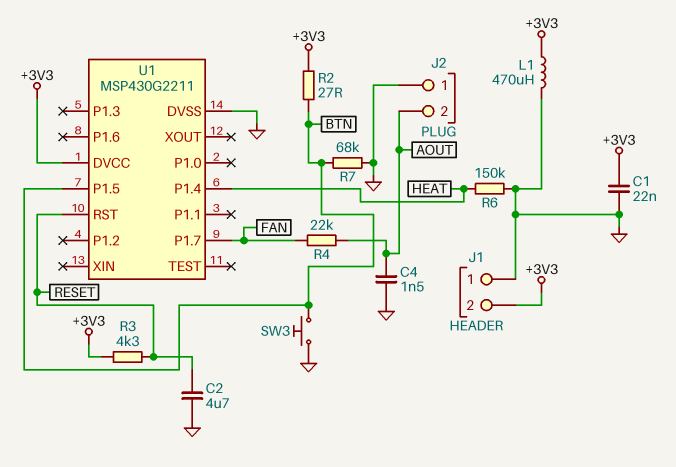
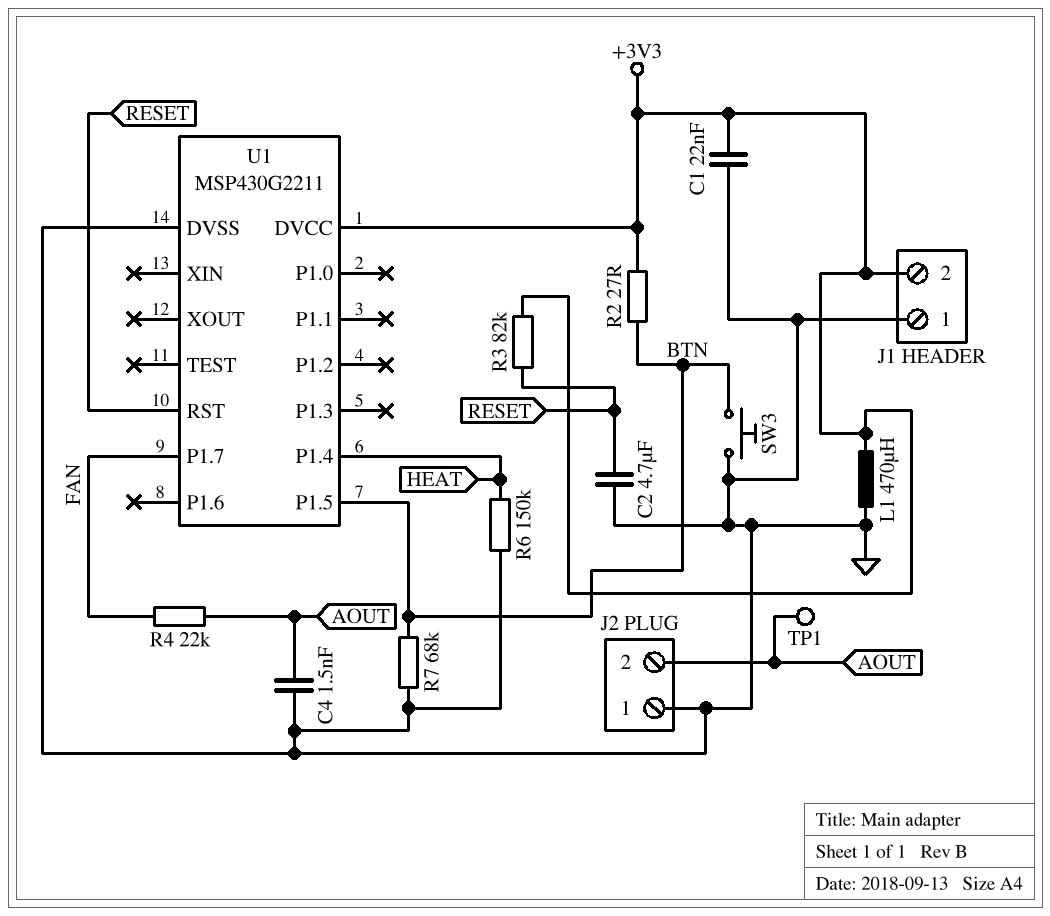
R3: 4.3k (+3V3, RESET) -> 82k (+3V3, RESET)
TP1: none -> test point (AOUT)

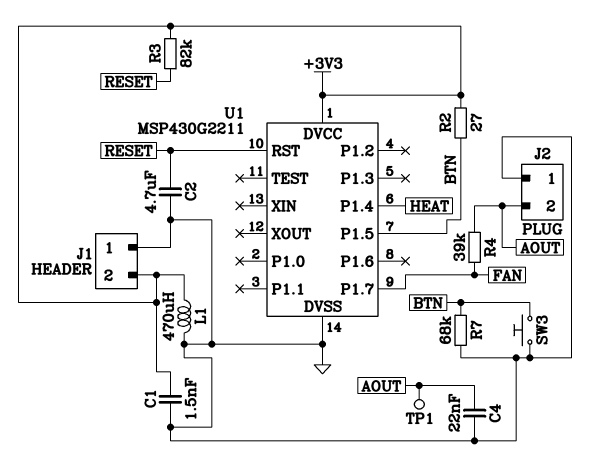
C1: 22nF (+3V3, GND) -> 1.5nF (+3V3, GND)
C4: 1.5nF (AOUT, GND) -> 22nF (AOUT, GND)
R4: 22k (AOUT, FAN) -> 39k (AOUT, FAN)
R6: 150k (GND, HEAT) -> none

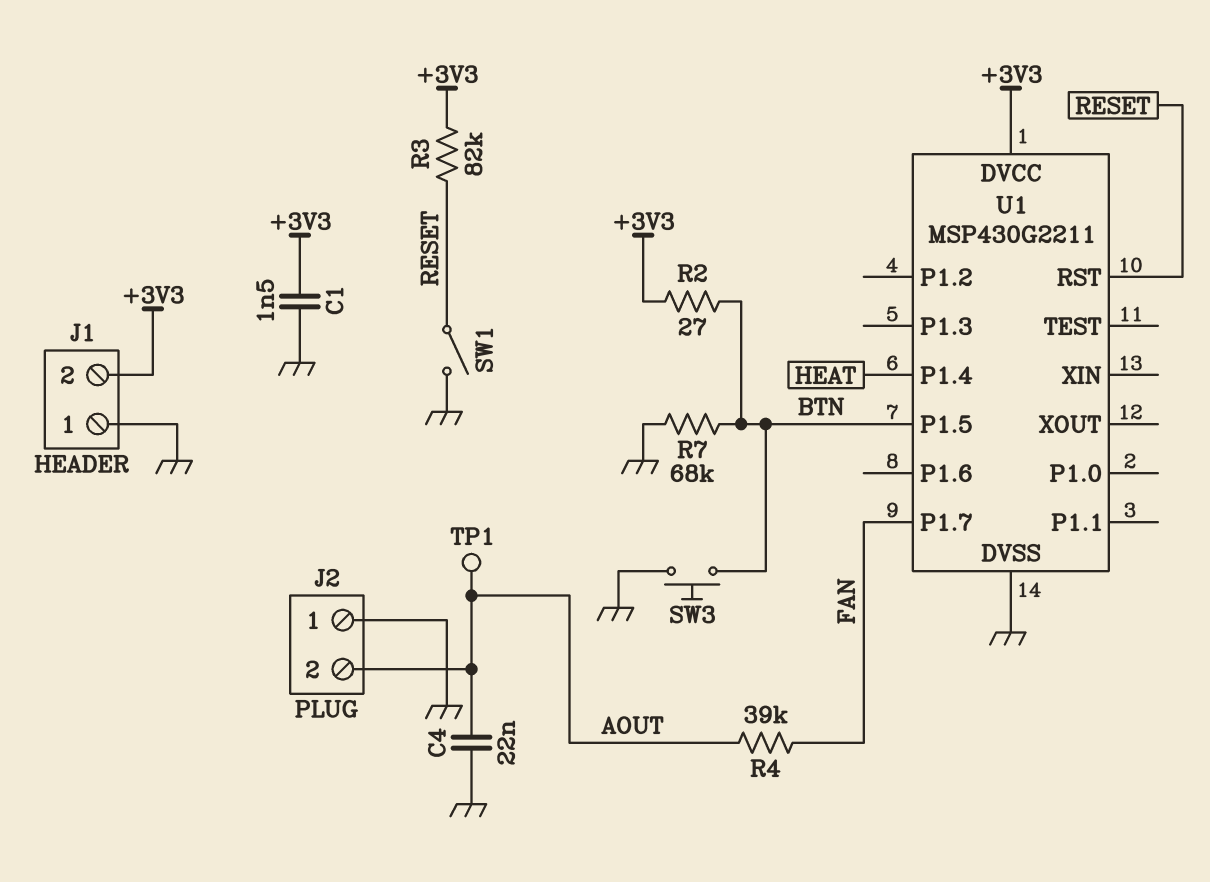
C2: 4.7uF (GND, RESET) -> none
L1: 470uH (+3V3, GND) -> none
SW1: none -> switch (GND, RESET)

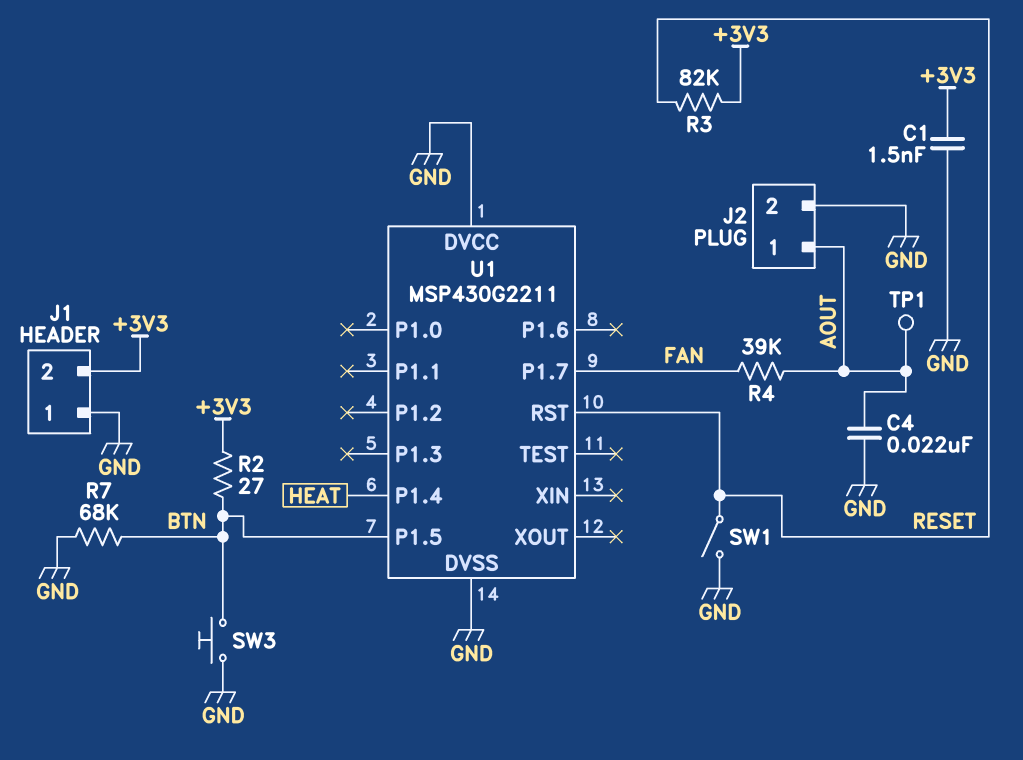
J2 pin 1: GND -> AOUT
J2 pin 2: AOUT -> GND
U1 pin DVCC: +3V3 -> GND

